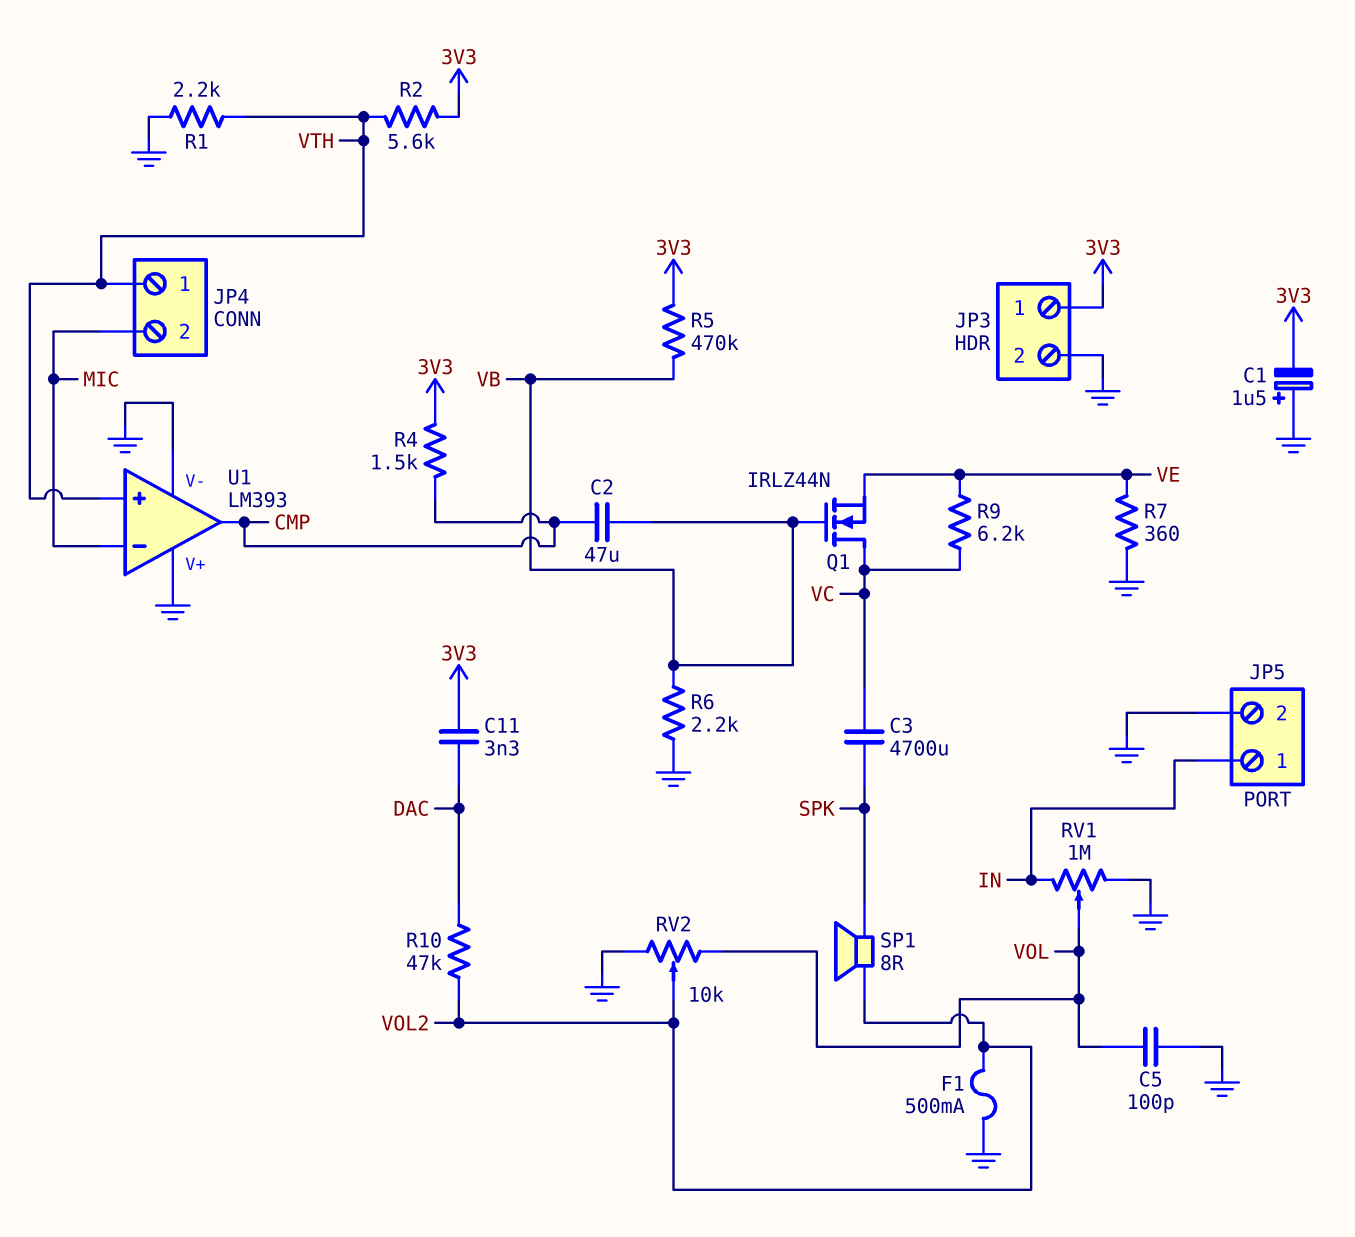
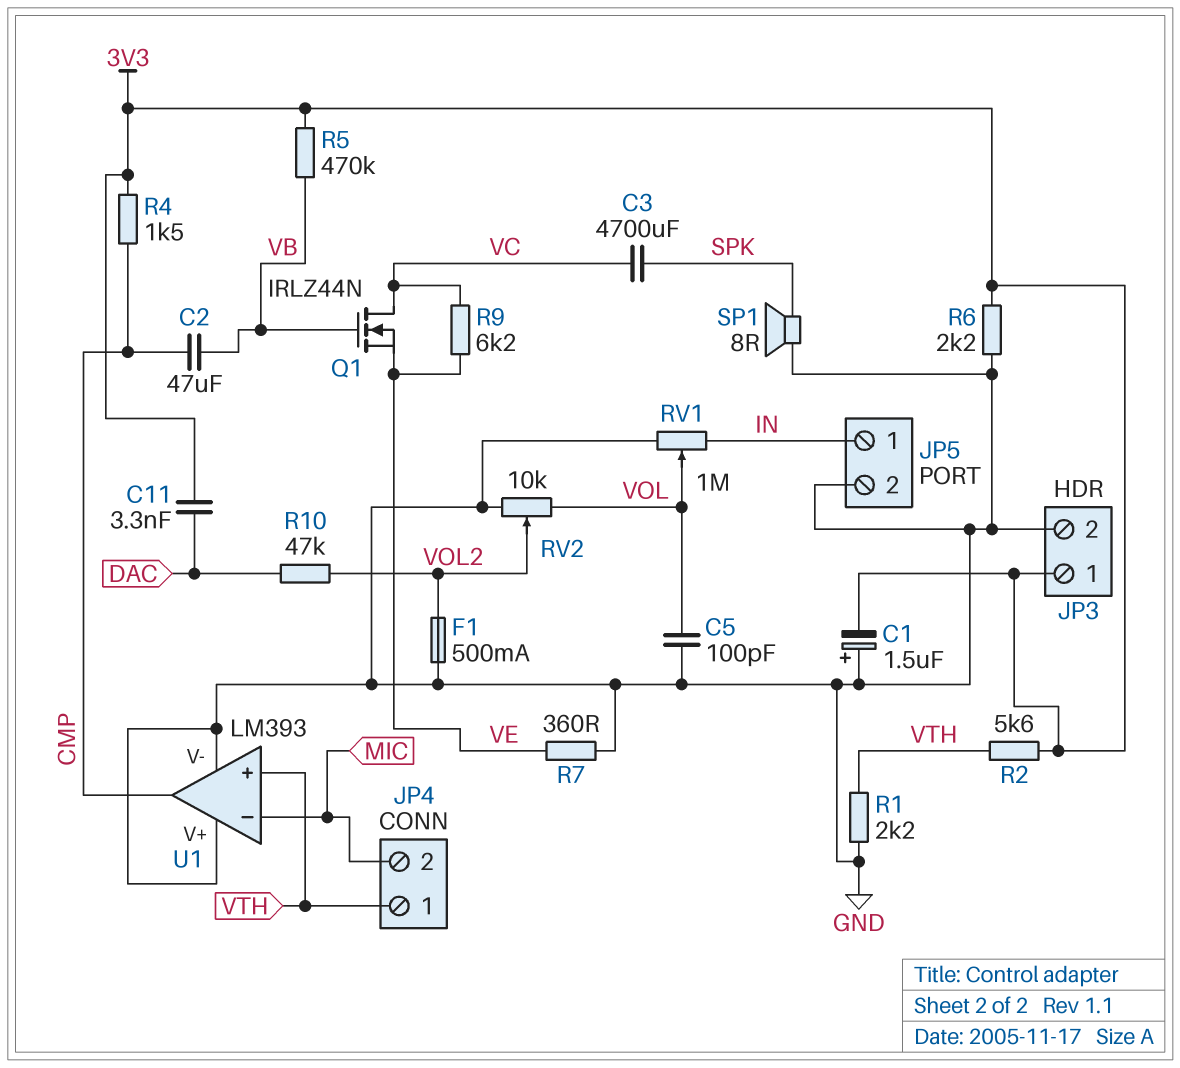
R6: 2.2k (GND, VB) -> 2.2k (3V3, GND)
SP1: speaker 8R (SPK, VOL2) -> speaker 8R (GND, SPK)

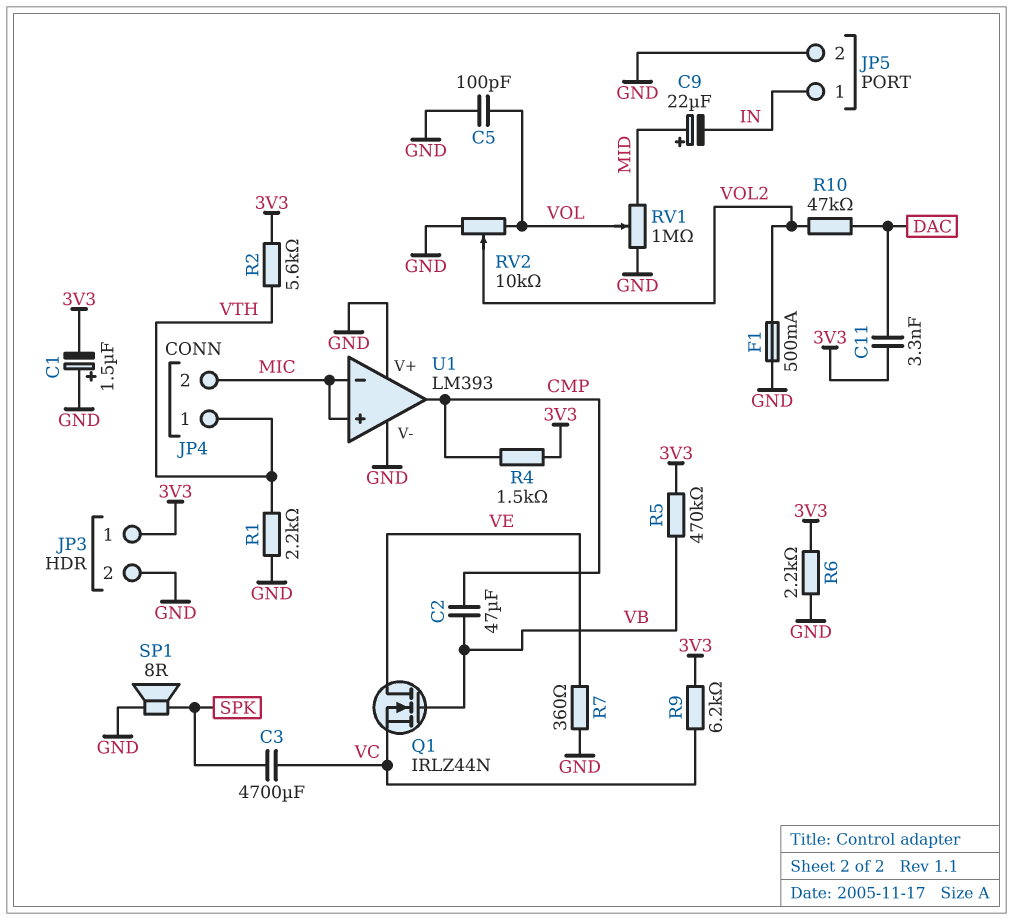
C9: none -> 22uF (plus MID, minus IN)
Q1: NMOS IRLZ44N (G VB, D VC, S VE) -> NMOS IRLZ44N (G VB, D VE, S VC)
R9: 6.2k (VC, VE) -> 6.2k (3V3, VC)
RV1: 1M (GND, IN, wiper VOL) -> 1M (GND, MID, wiper VOL)
U1 pin in+: VTH -> MIC

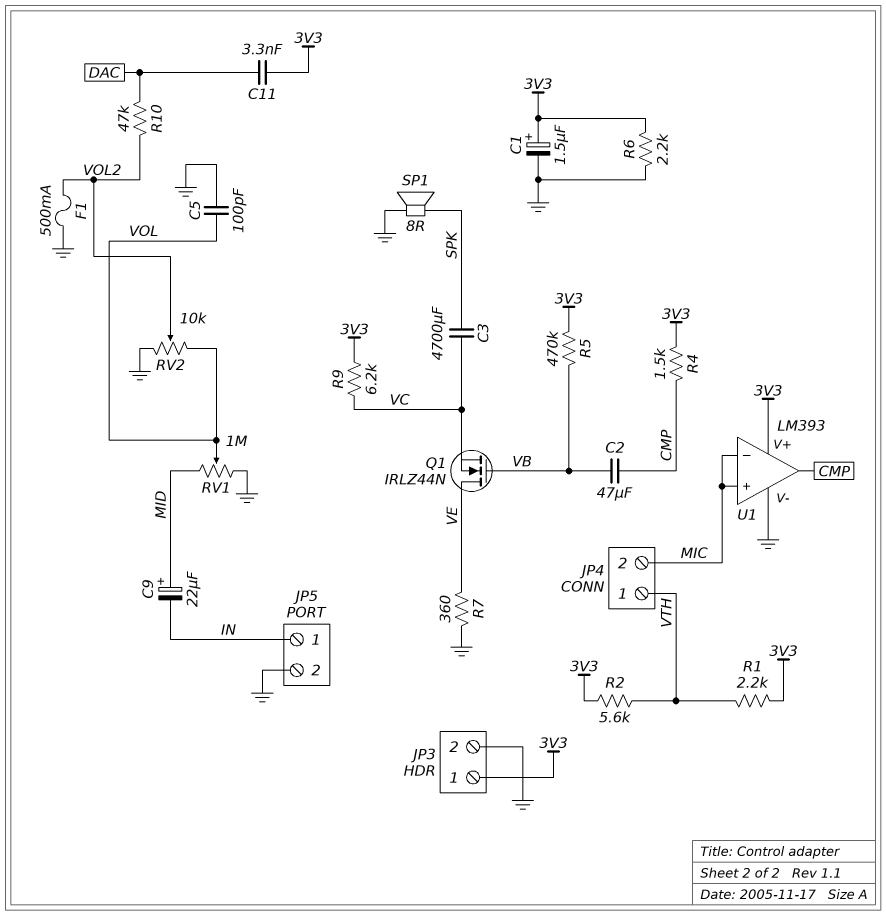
C1: 1.5uF (plus GND, minus 3V3) -> 1.5uF (plus 3V3, minus GND)
R1: 2.2k (GND, VTH) -> 2.2k (3V3, VTH)
U1 pin V+: GND -> 3V3

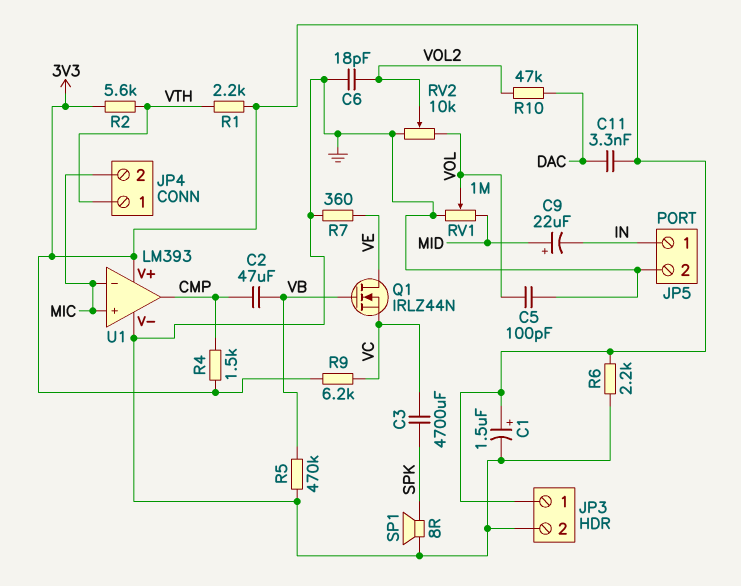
C6: none -> 18pF (GND, VOL2)
F1: 500mA (GND, VOL2) -> none
R5: 470k (3V3, VB) -> 470k (GND, VB)

